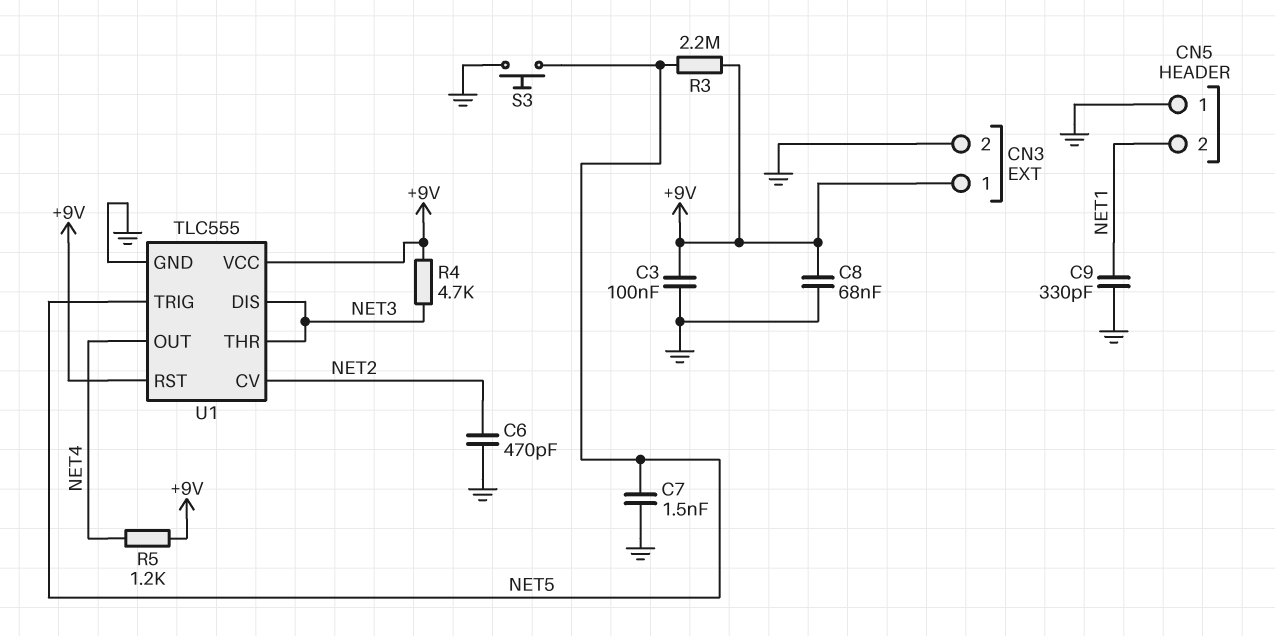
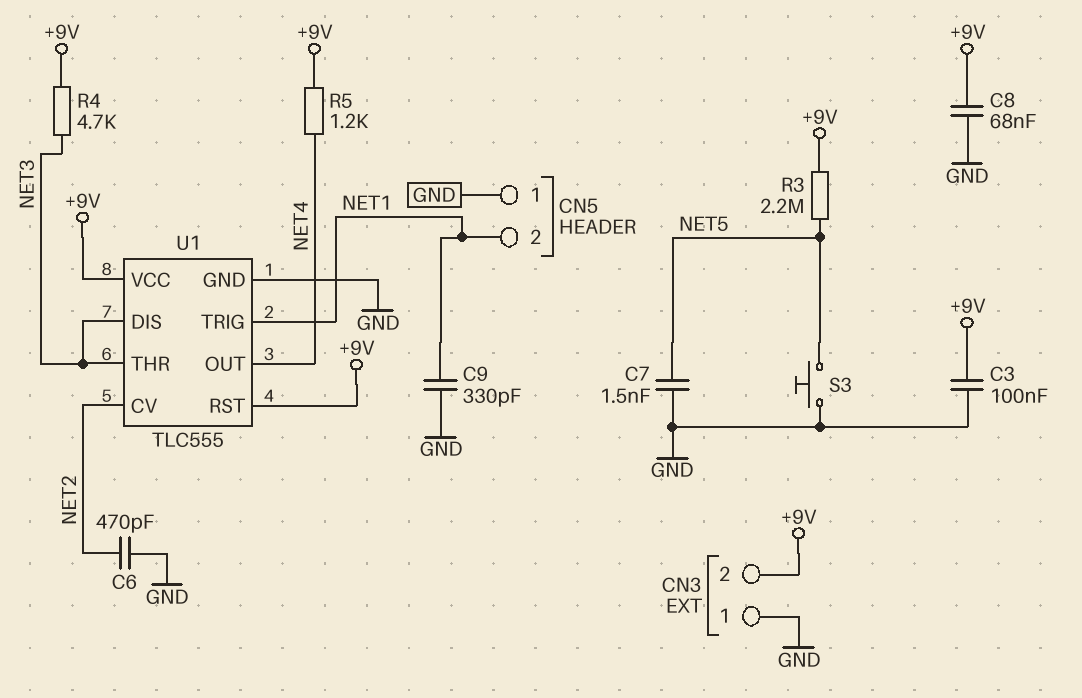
CN3 pin 1: +9V -> GND
CN3 pin 2: GND -> +9V
U1 pin TRIG: NET5 -> NET1

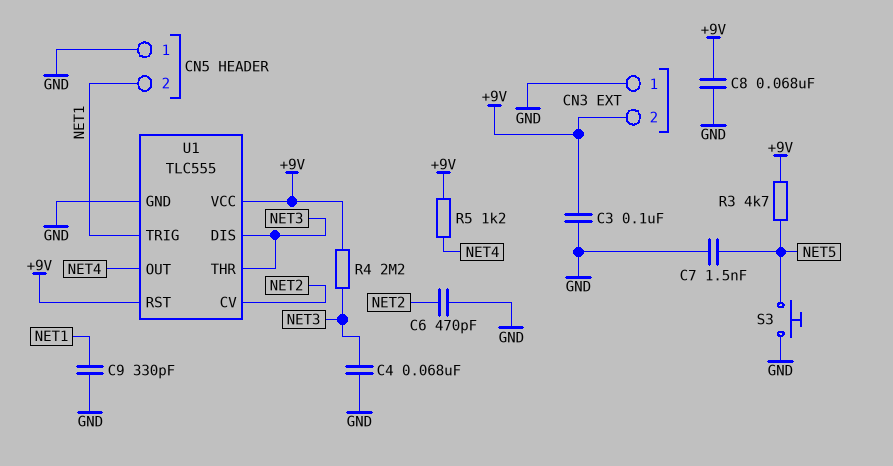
C4: none -> 68nF (GND, NET3)
R3: 2.2M (+9V, NET5) -> 4.7k (+9V, NET5)
R4: 4.7k (+9V, NET3) -> 2.2M (+9V, NET3)

